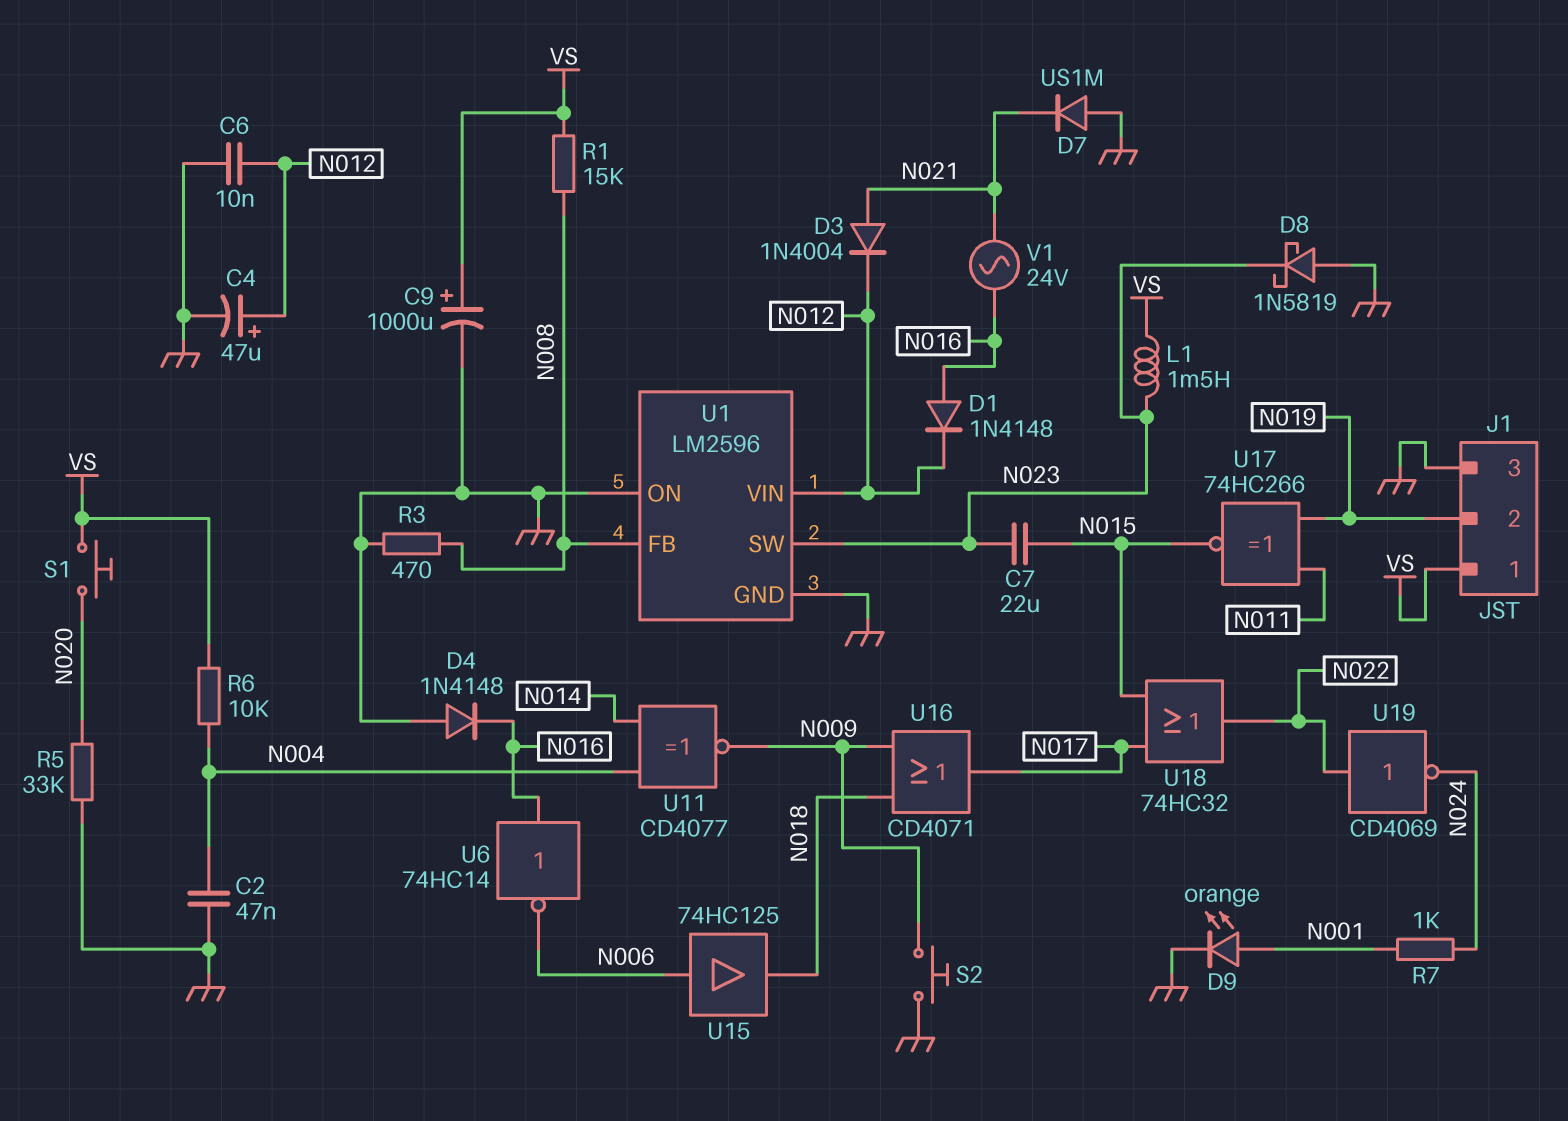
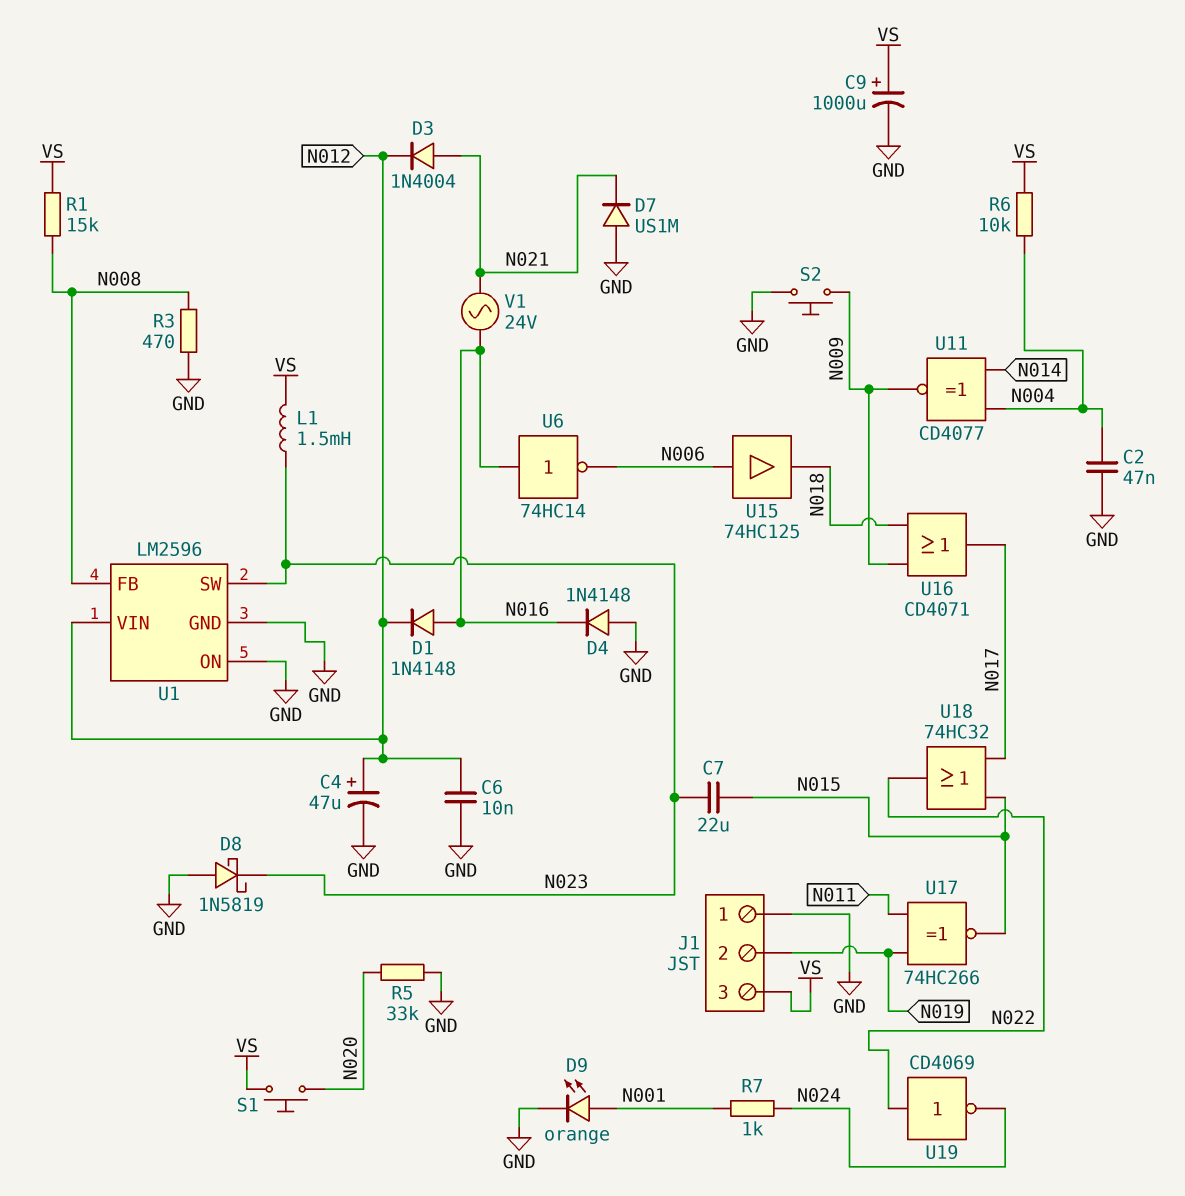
J1 pin 1: VS -> GND
J1 pin 3: GND -> VS

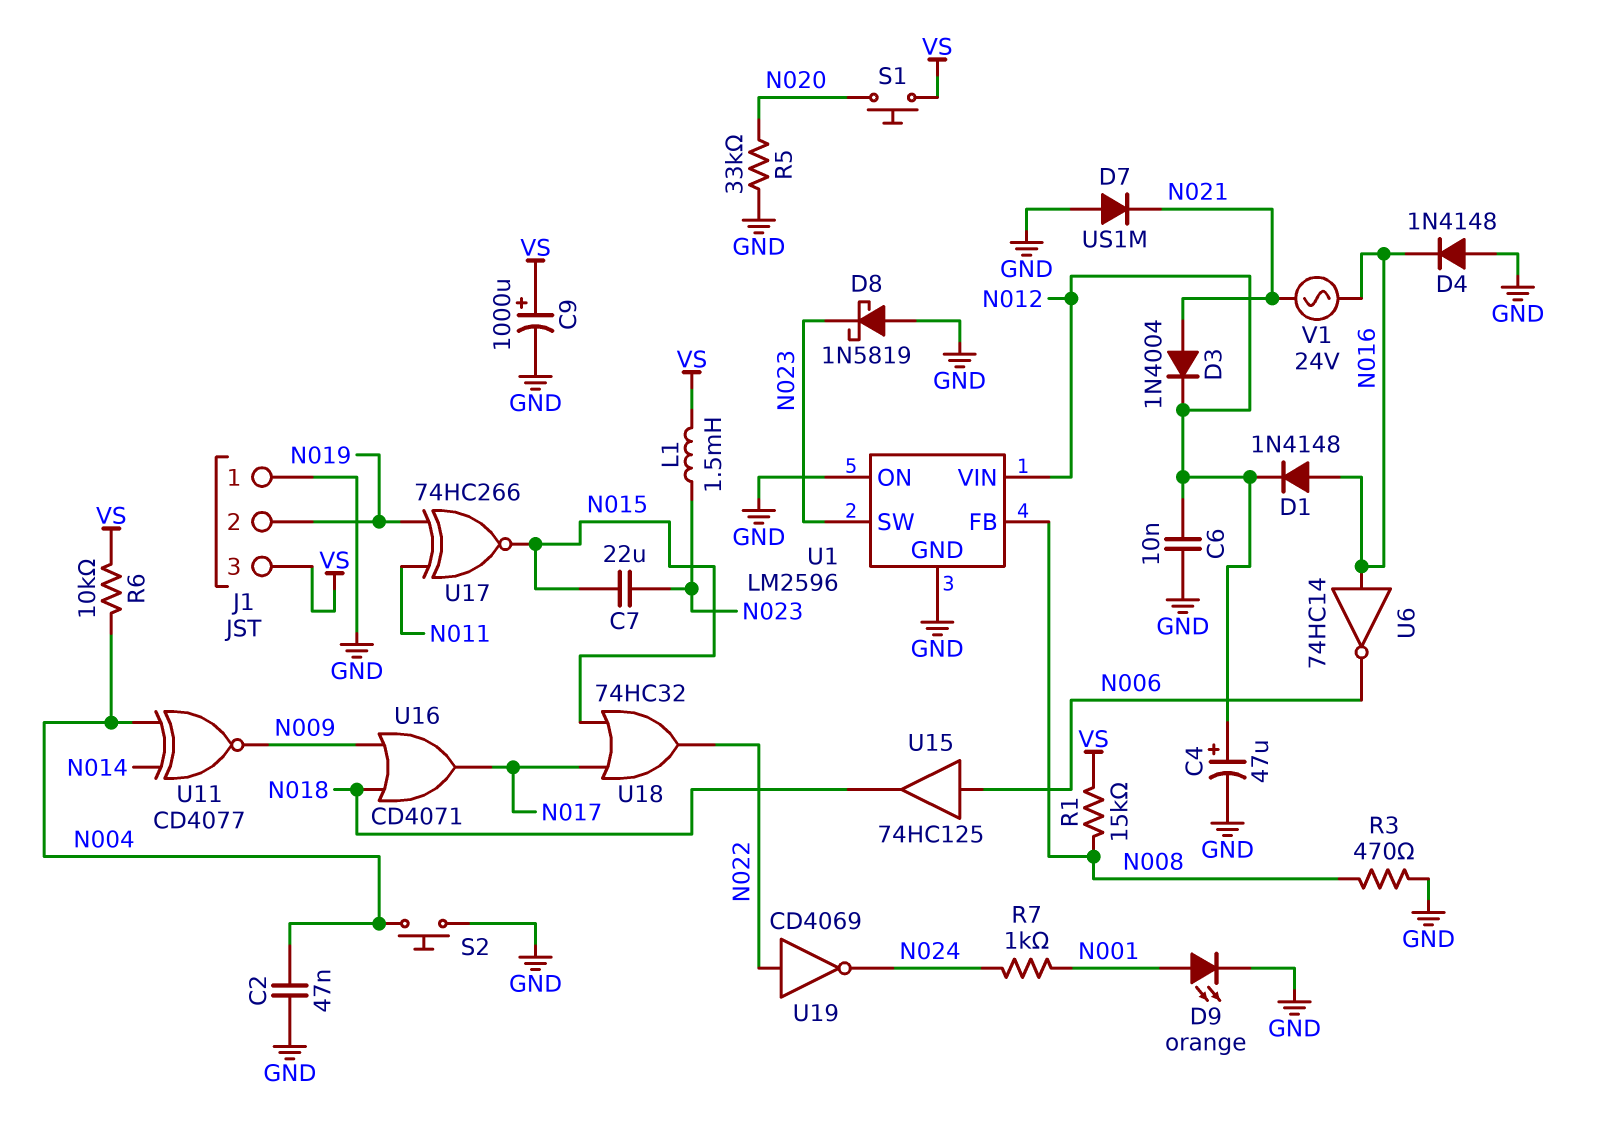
S2: button (GND, N009) -> button (GND, N004)

